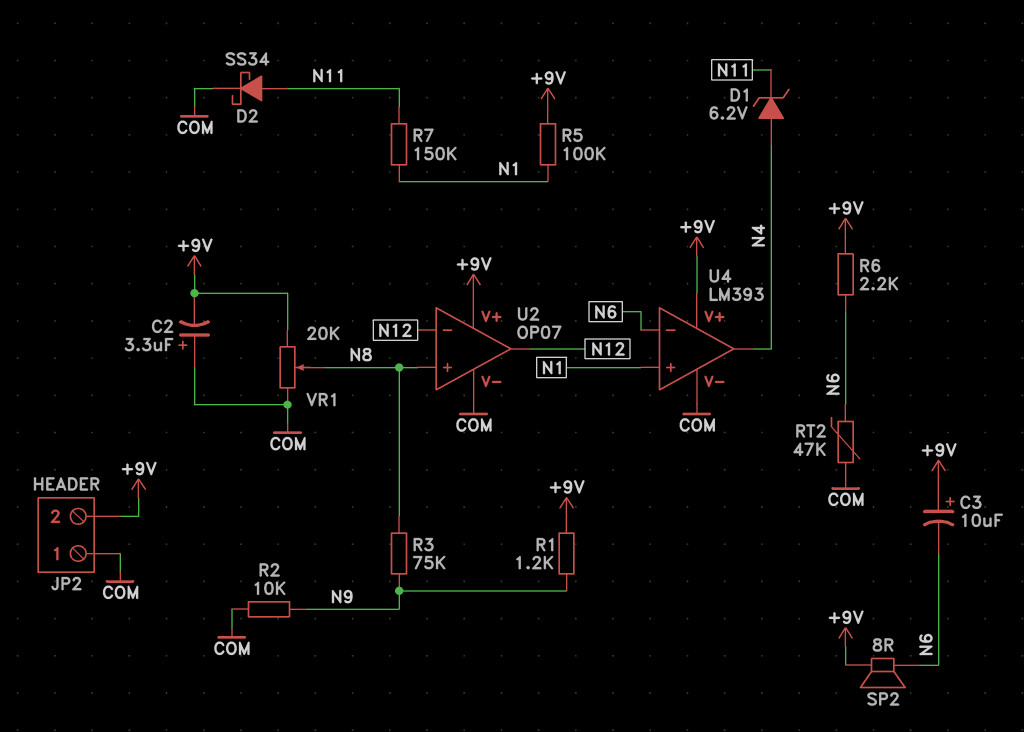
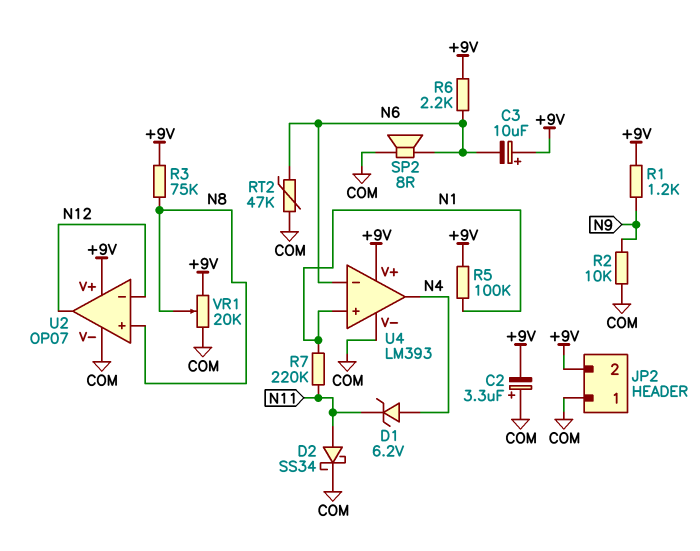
R3: 75k (N8, N9) -> 75k (+9V, N8)
R7: 150k (N1, N11) -> 220k (N1, N11)
SP2: speaker 8R (+9V, N6) -> speaker 8R (COM, N6)

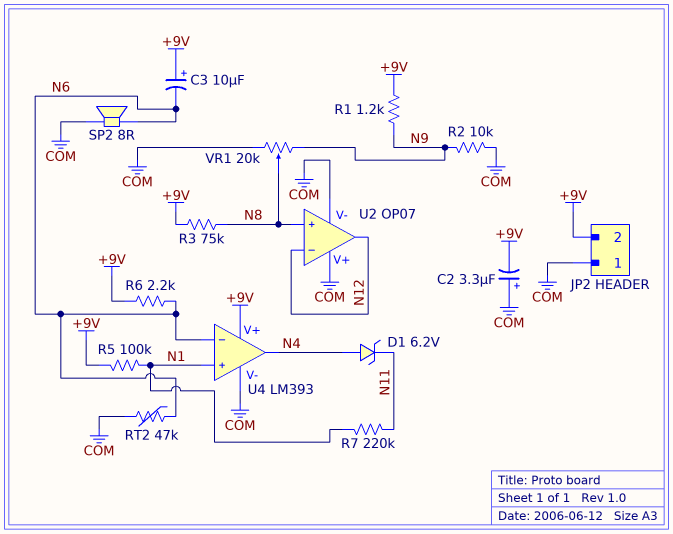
D2: schottky SS34 (A N11, K COM) -> none
U2 pin V+: +9V -> COM
VR1: 20k (+9V, COM, wiper N8) -> 20k (COM, N9, wiper N8)

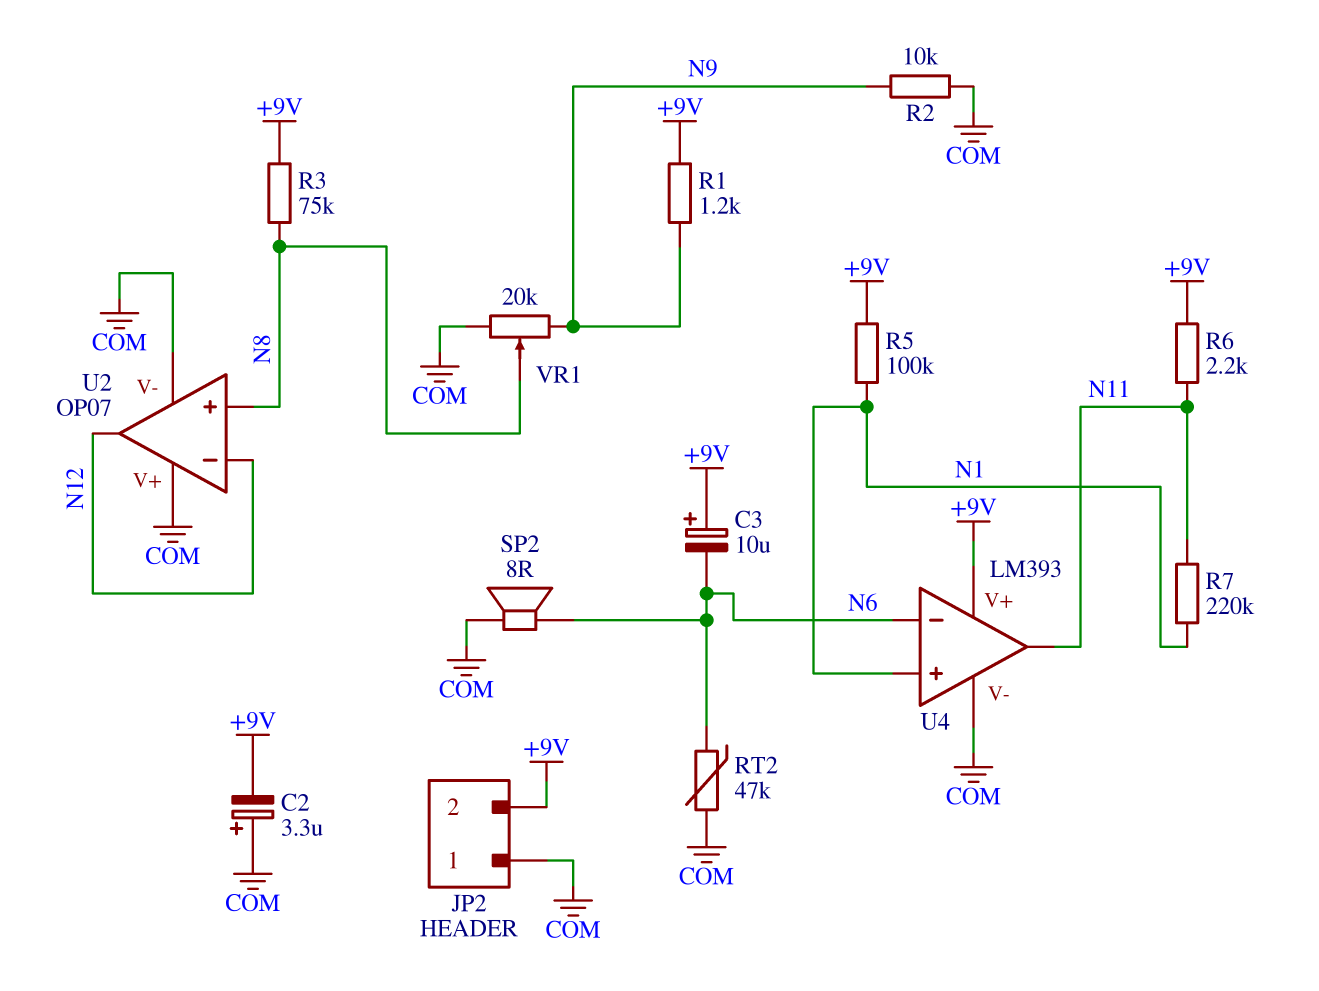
D1: zener 6.2V (A N4, K N11) -> none
R6: 2.2k (+9V, N6) -> 2.2k (+9V, N11)
U4 pin out: N4 -> N11

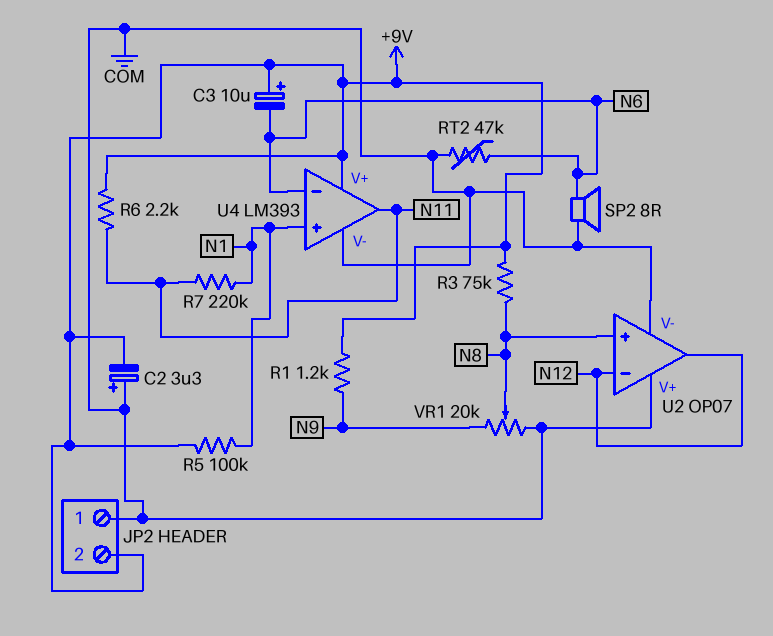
R2: 10k (COM, N9) -> none

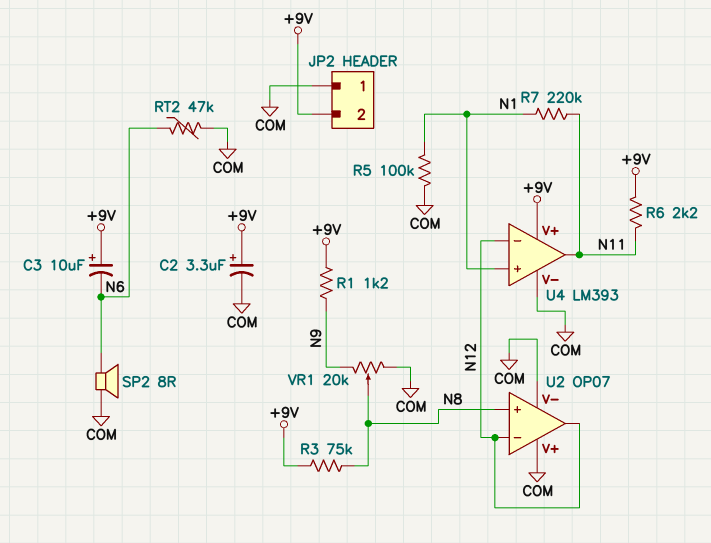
C2: 3.3uF (plus COM, minus +9V) -> 3.3uF (plus +9V, minus COM)
R5: 100k (+9V, N1) -> 100k (COM, N1)
U4 pin in-: N6 -> N12

